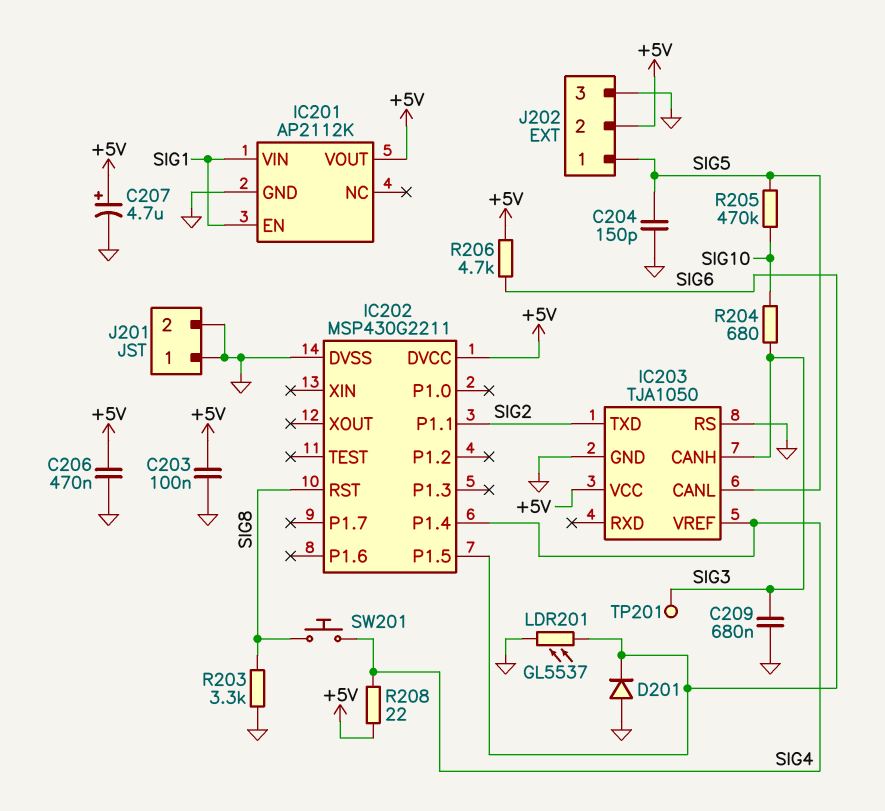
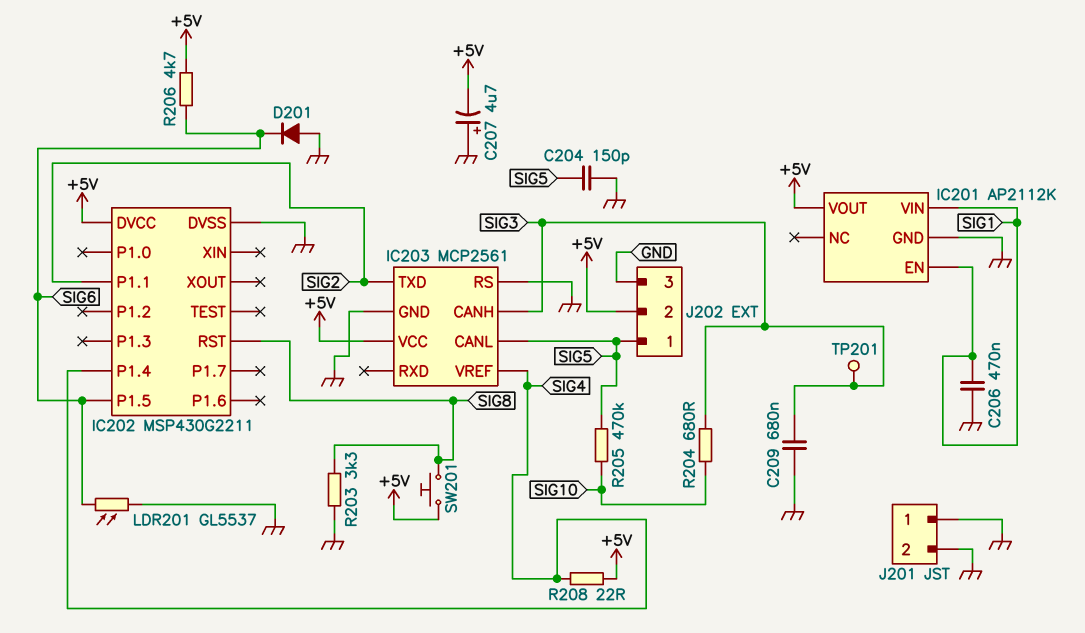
C203: 100nF (+5V, GND) -> none
C206: 470nF (+5V, GND) -> 470nF (GND, SIG1)
C207: 4.7uF (plus +5V, minus GND) -> 4.7uF (plus GND, minus +5V)
IC203: TJA1050 -> MCP2561
SW201: button (SIG4, SIG8) -> button (+5V, SIG8)

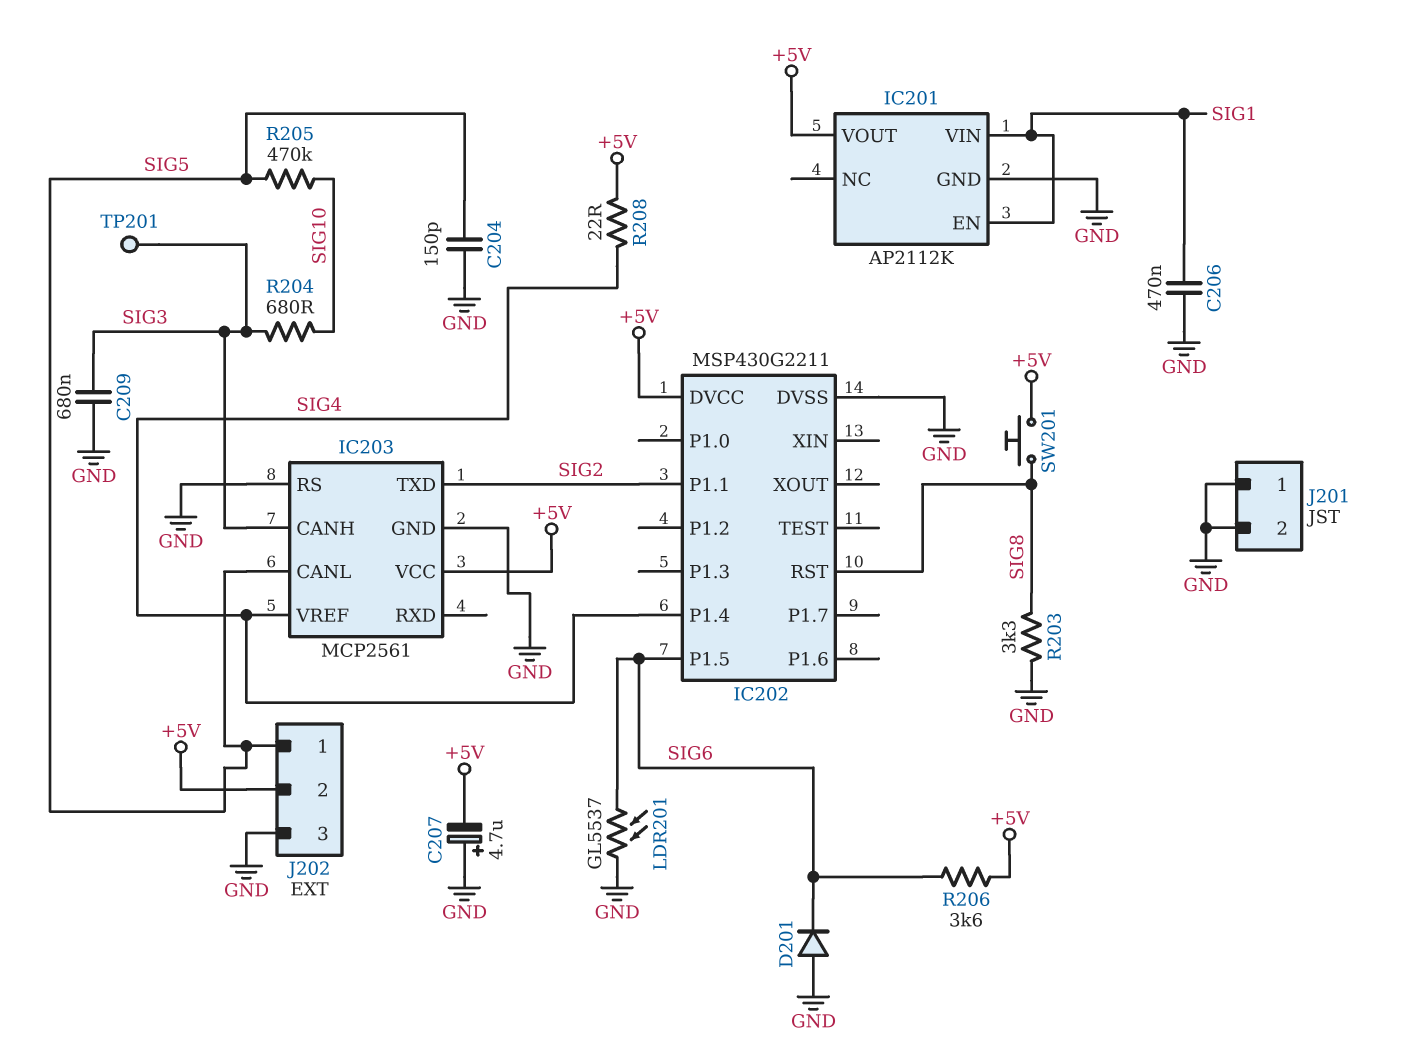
R206: 4.7k (+5V, SIG6) -> 3.6k (+5V, SIG6)

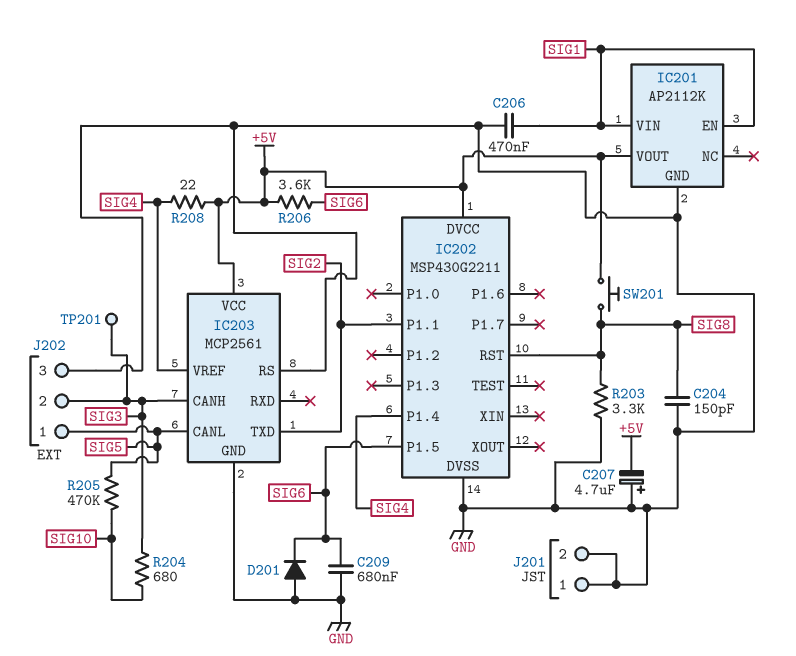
C204: 150pF (GND, SIG5) -> 150pF (GND, SIG8)
C209: 680nF (GND, SIG3) -> 680nF (GND, SIG6)
J202 pin 2: +5V -> SIG3
LDR201: GL5537 (GND, SIG6) -> none

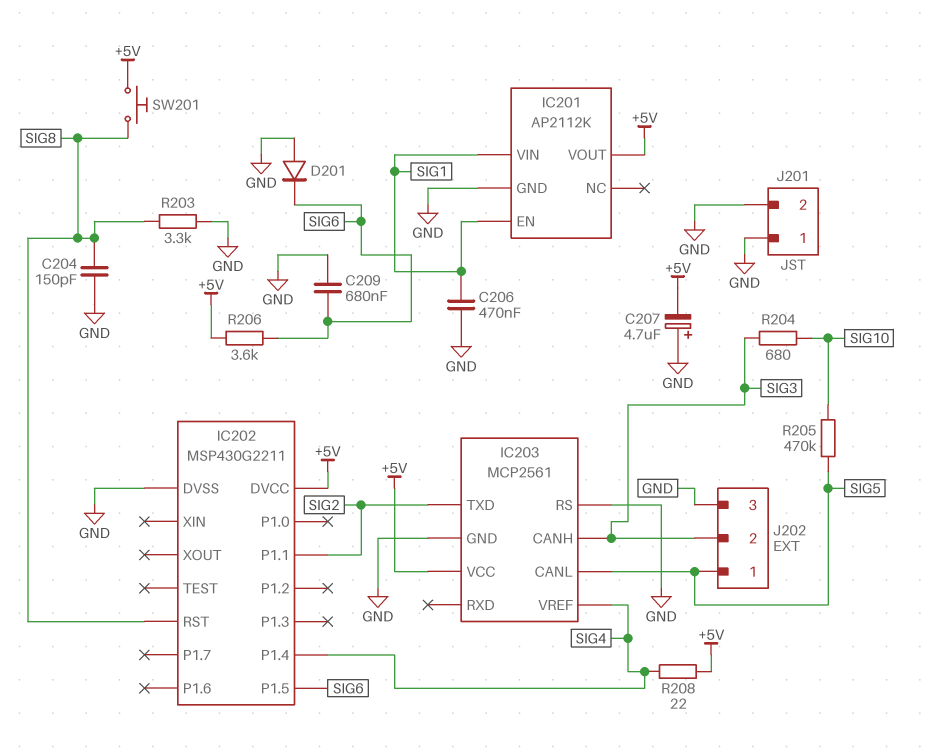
TP201: test point (SIG3) -> none

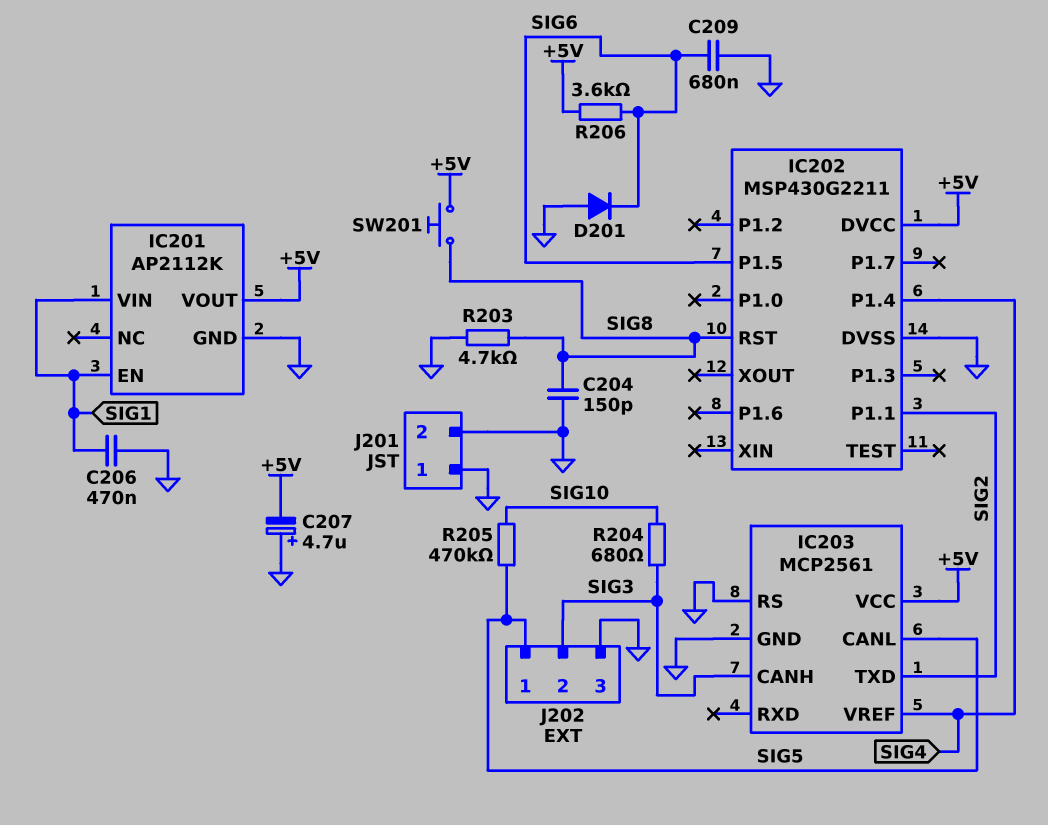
R203: 3.3k (GND, SIG8) -> 4.7k (GND, SIG8)
R208: 22 (+5V, SIG4) -> none

